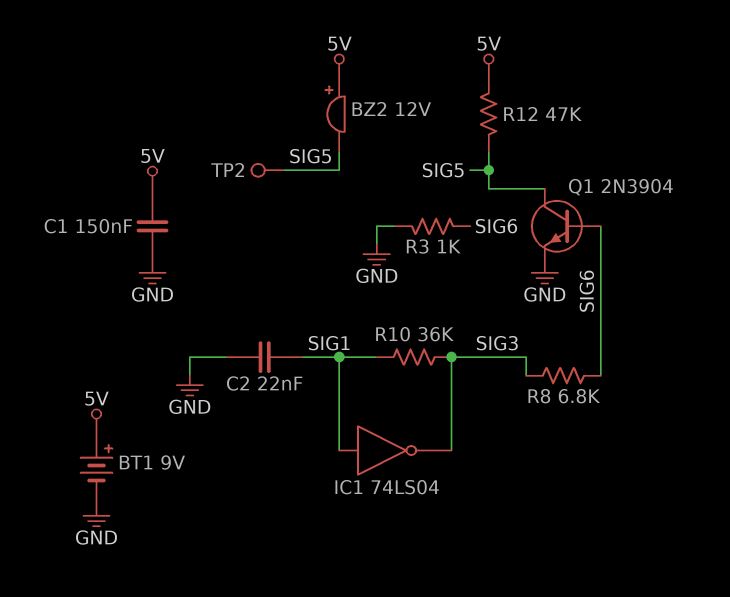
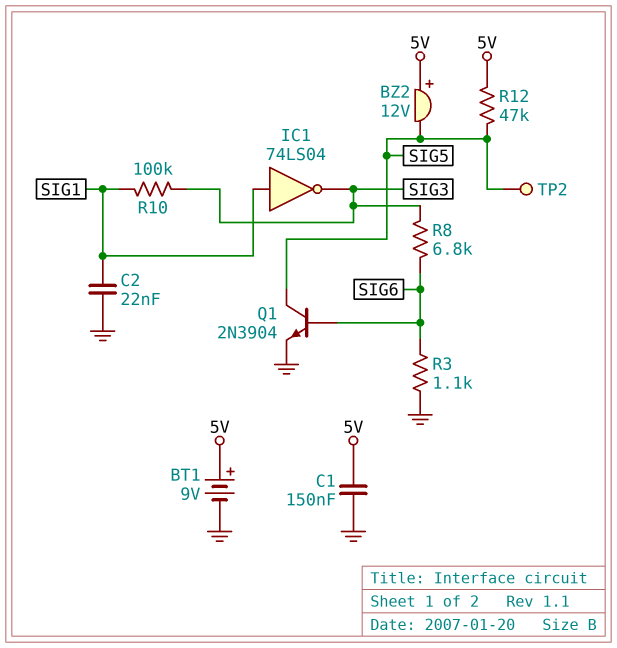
R3: 1k (GND, SIG6) -> 1.1k (GND, SIG6)
R10: 36k (SIG1, SIG3) -> 100k (SIG1, SIG3)

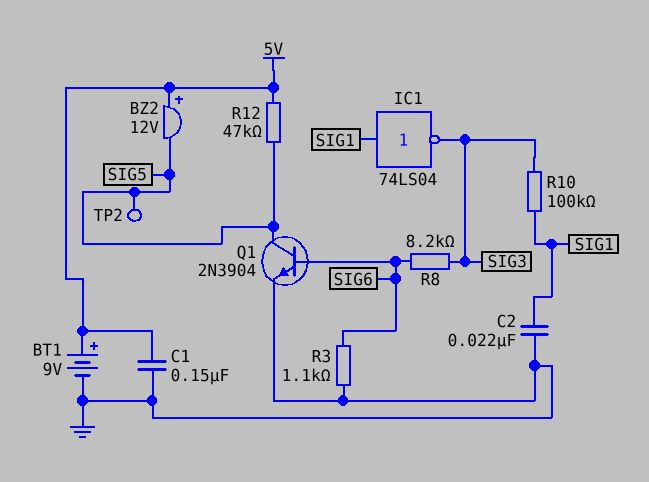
R8: 6.8k (SIG3, SIG6) -> 8.2k (SIG3, SIG6)

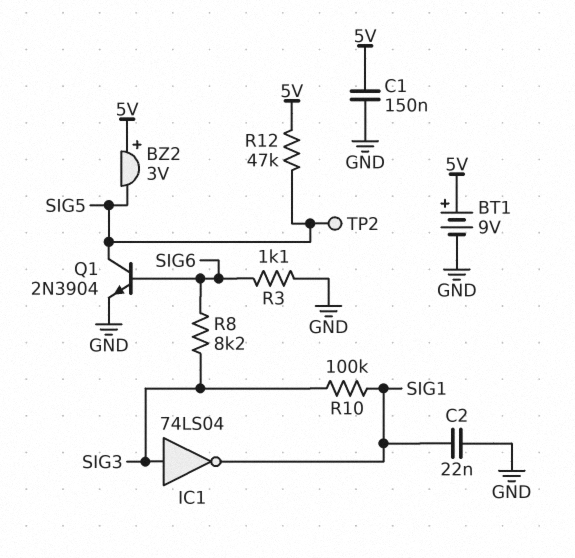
BZ2: buzzer 12V (plus 5V, minus SIG5) -> buzzer 3V (plus 5V, minus SIG5)
IC1: NOT 74LS04 (in SIG1, out SIG3) -> NOT 74LS04 (in SIG3, out SIG1)

